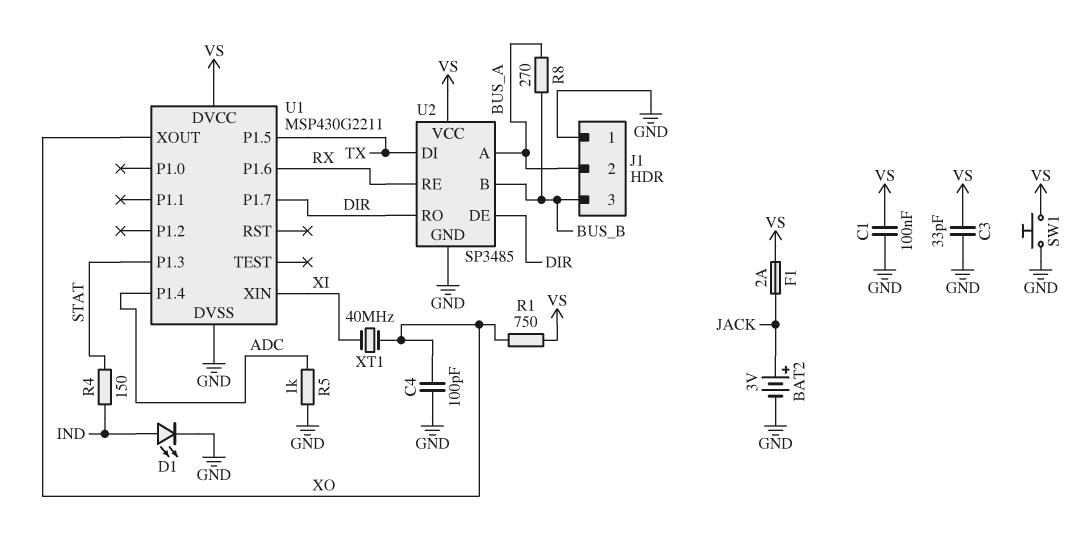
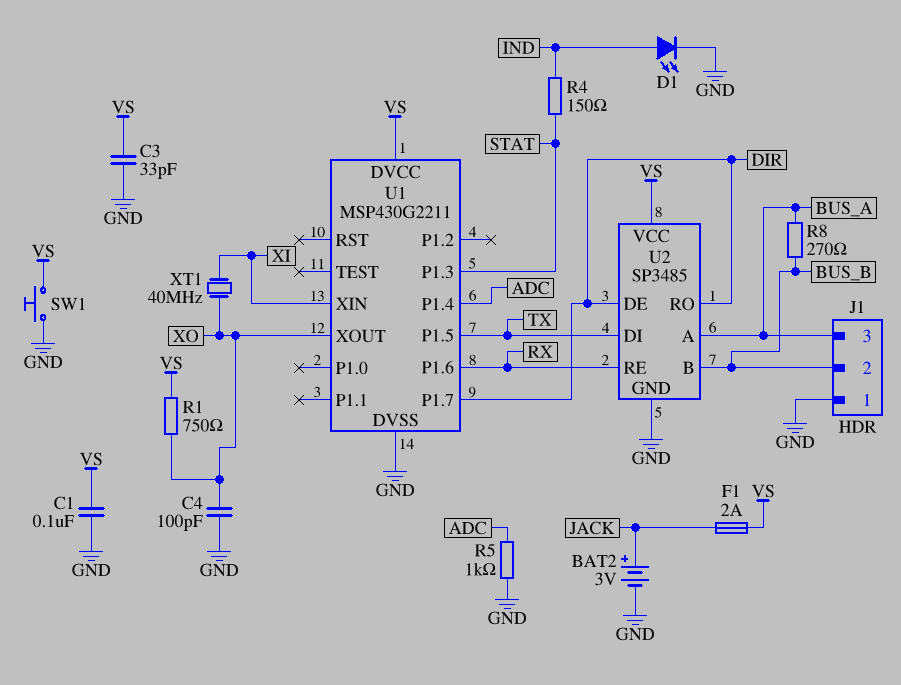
J1 pin 2: BUS_A -> BUS_B
J1 pin 3: BUS_B -> BUS_A

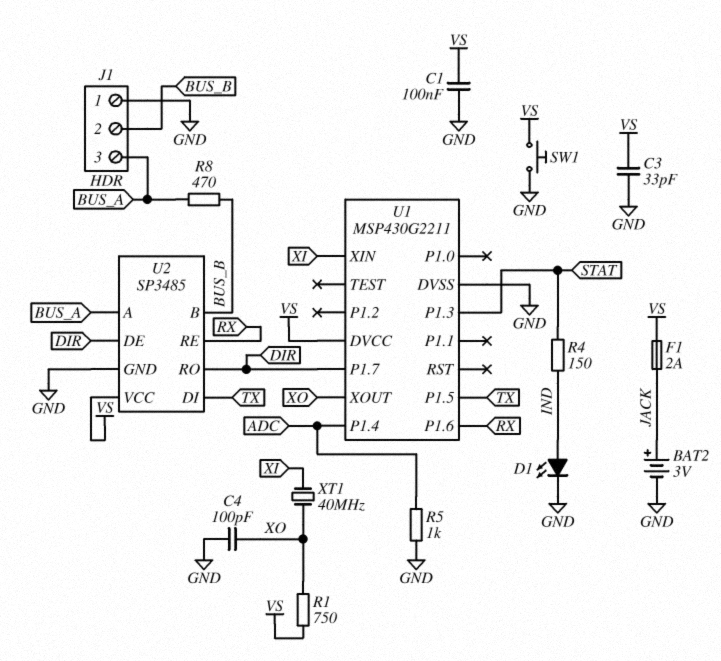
R8: 270 (BUS_A, BUS_B) -> 470 (BUS_A, BUS_B)

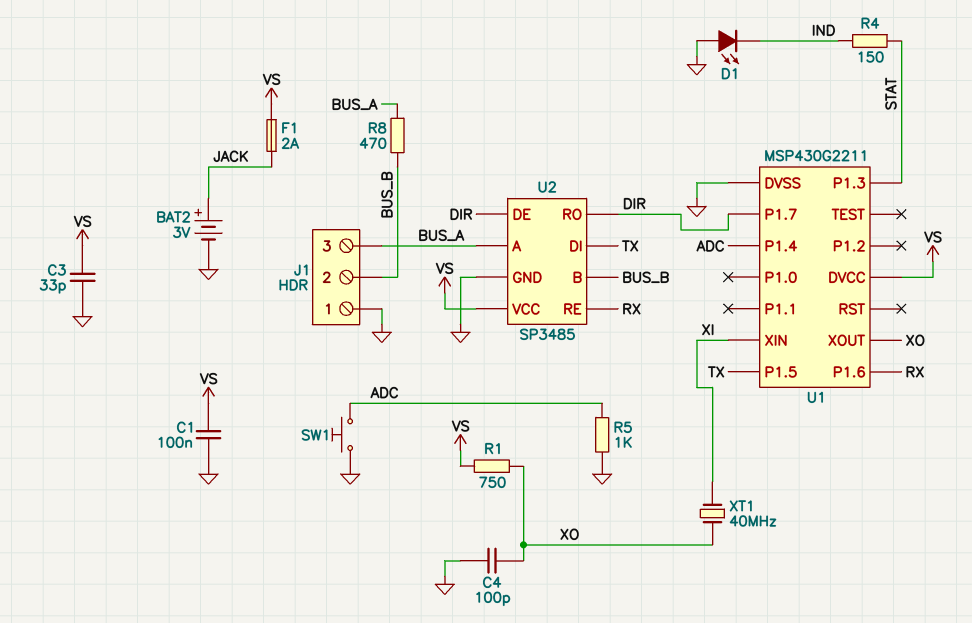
D1: LED (A IND, K GND) -> LED (A GND, K IND)
SW1: button (GND, VS) -> button (ADC, GND)

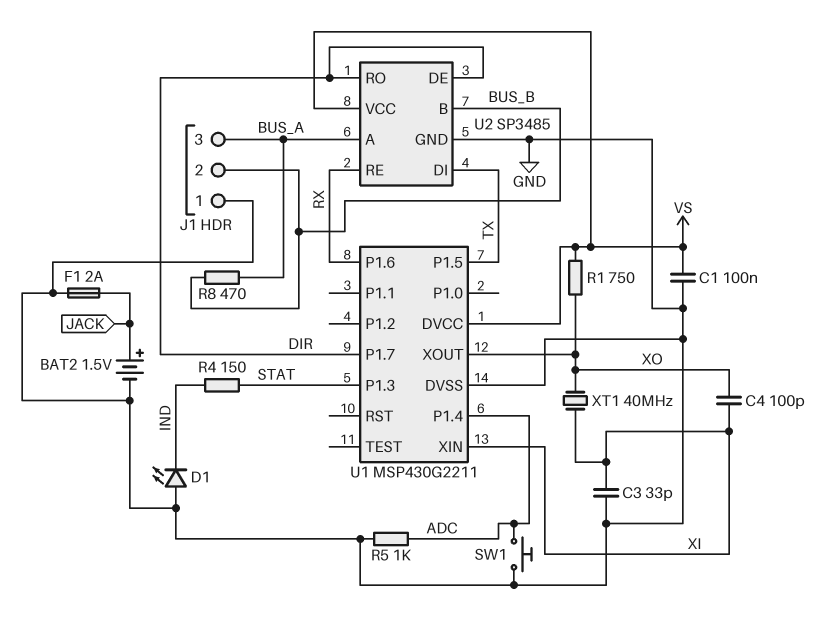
BAT2: 3V (plus JACK, minus GND) -> 1.5V (plus JACK, minus GND)
C3: 33pF (GND, VS) -> 33pF (GND, XI)
C4: 100pF (GND, XO) -> 100pF (XI, XO)
F1: 2A (JACK, VS) -> 2A (GND, JACK)

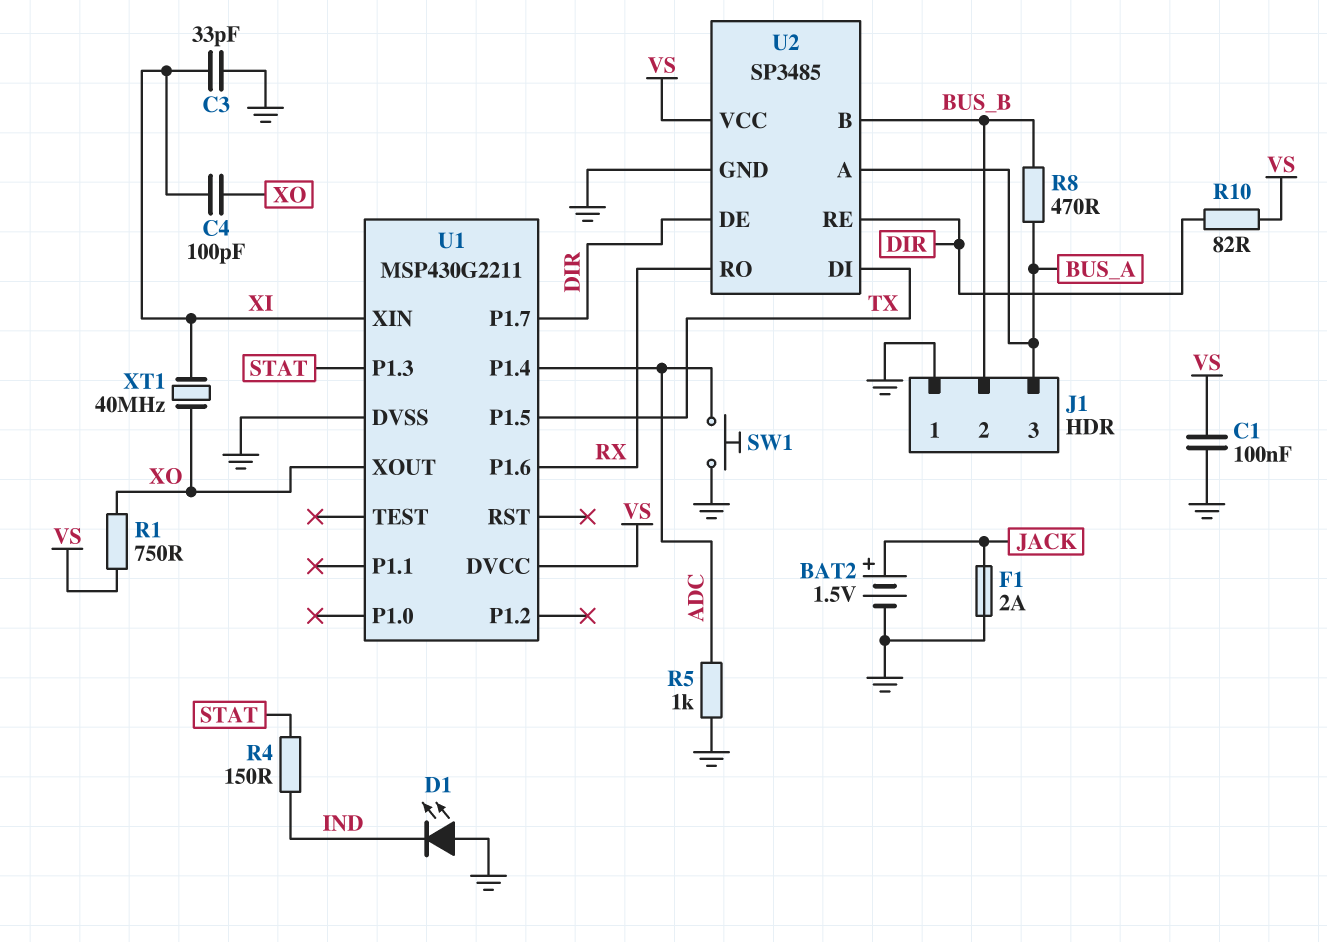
R10: none -> 82 (DIR, VS)
U2 pin RE: RX -> DIR
U2 pin RO: DIR -> RX

